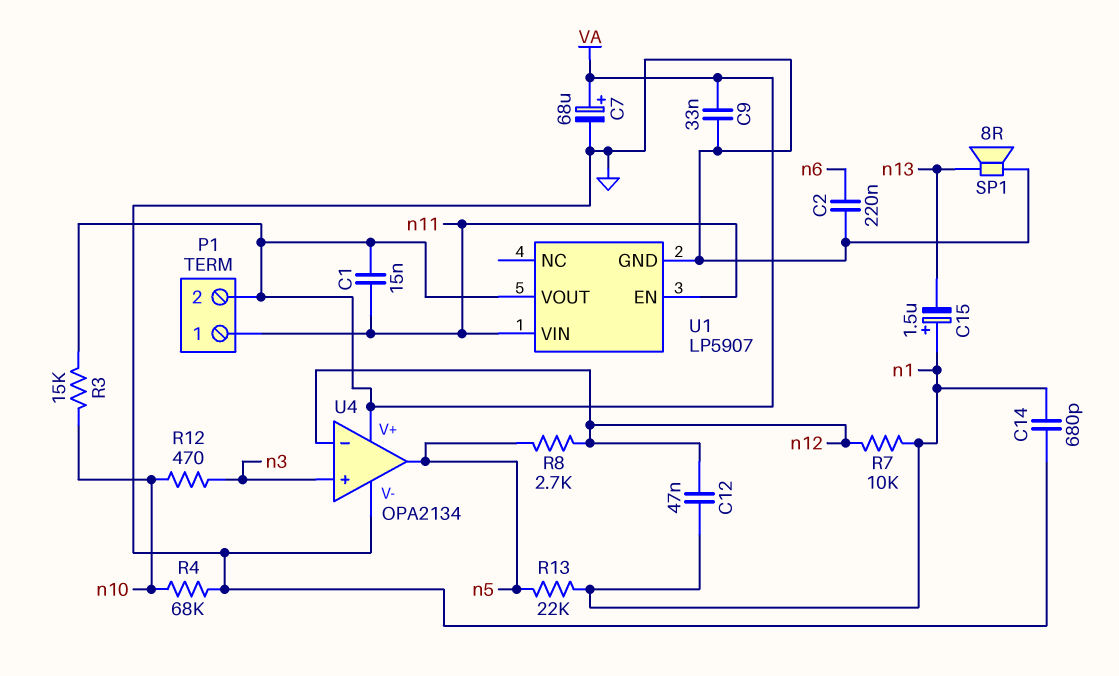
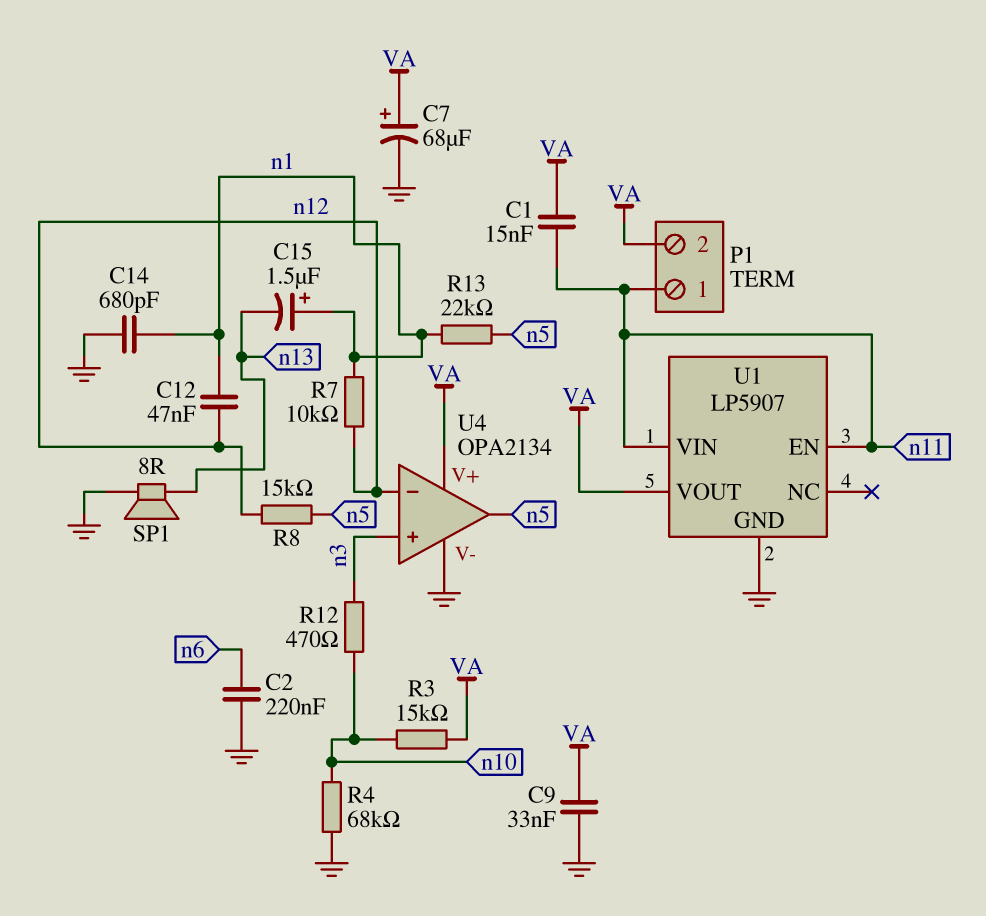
R8: 2.7k (n5, n12) -> 15k (n5, n12)

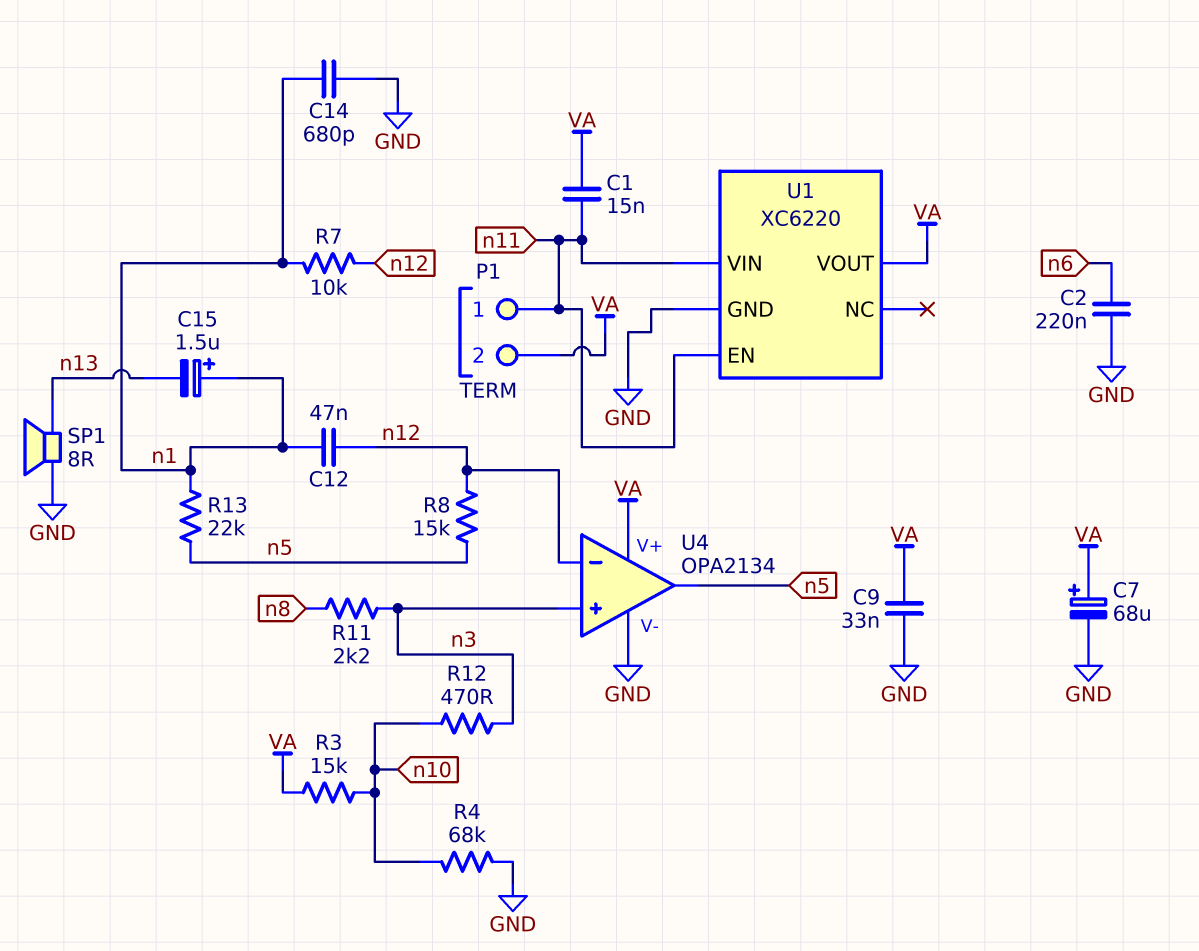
R11: none -> 2.2k (n3, n8)
U1: LP5907 -> XC6220

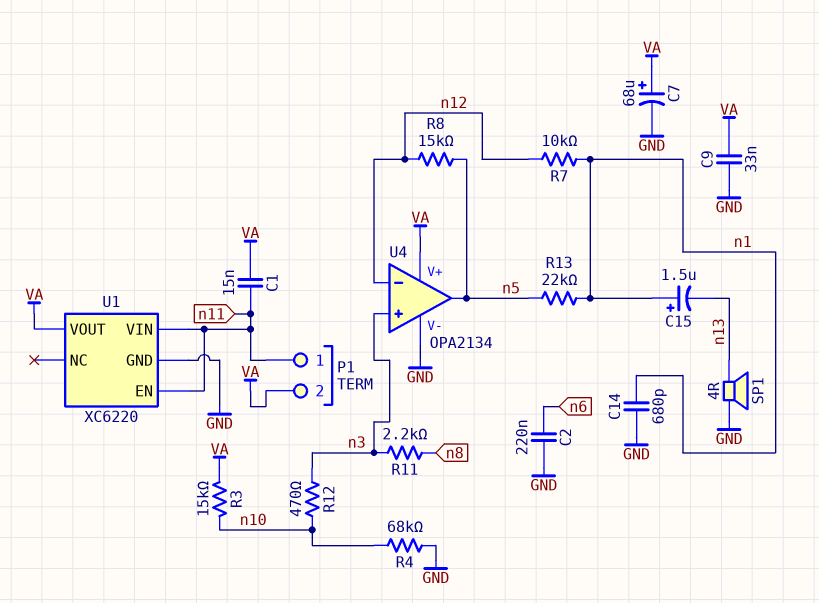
C12: 47nF (n1, n12) -> none
SP1: speaker 8R (GND, n13) -> speaker 4R (GND, n13)

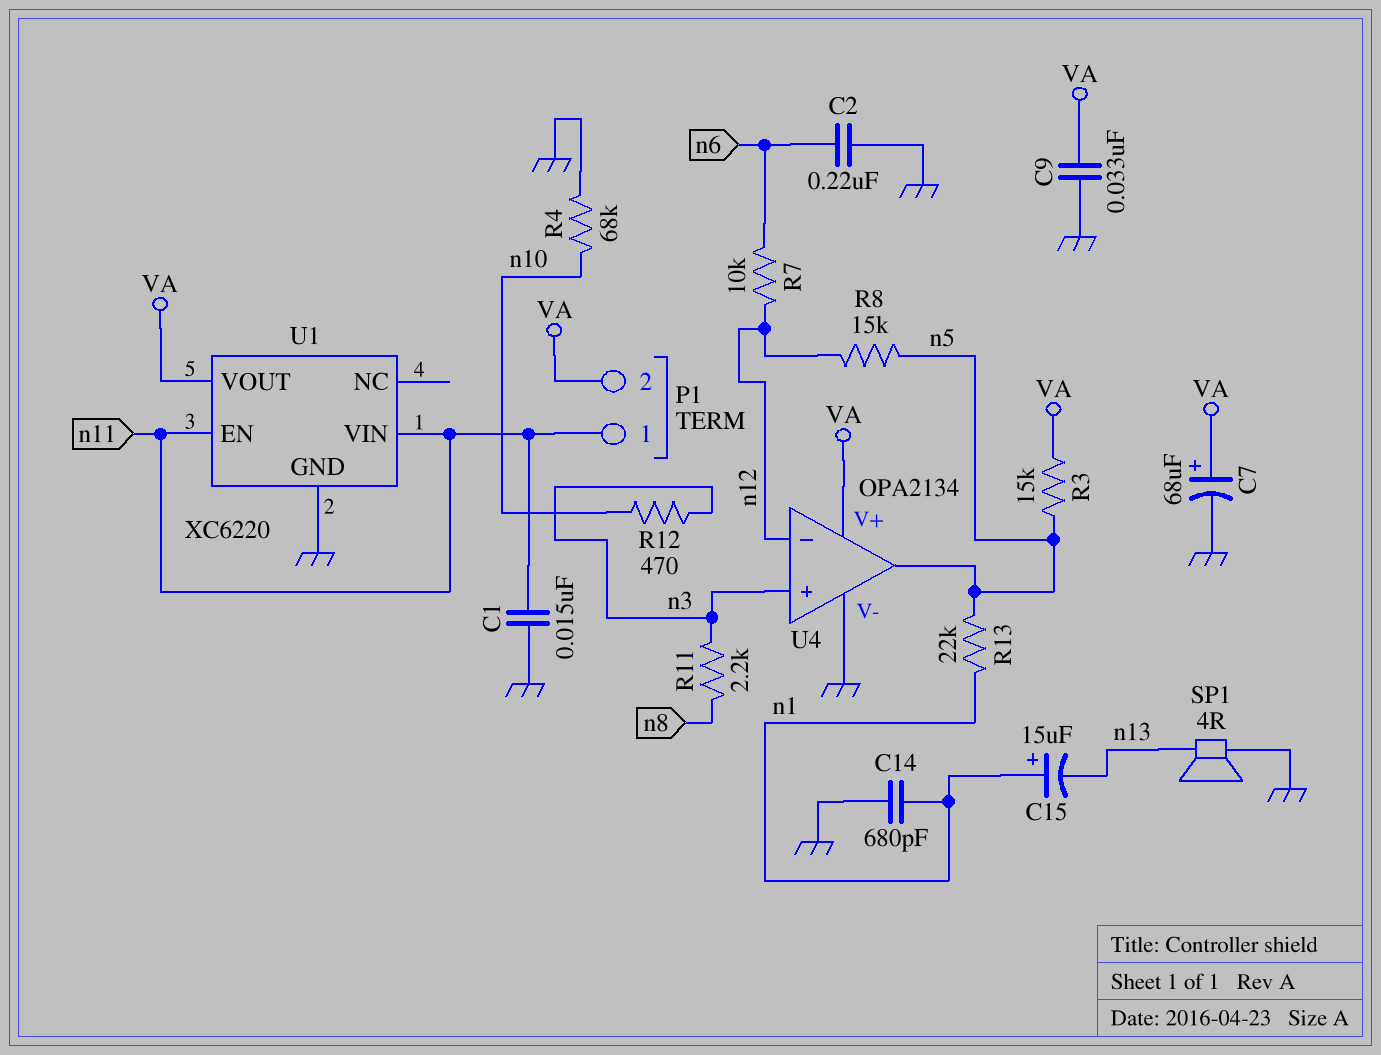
C1: 15nF (VA, n11) -> 15nF (GND, n11)
C15: 1.5uF (plus n1, minus n13) -> 15uF (plus n1, minus n13)
R3: 15k (VA, n10) -> 15k (VA, n5)
R7: 10k (n1, n12) -> 10k (n6, n12)

